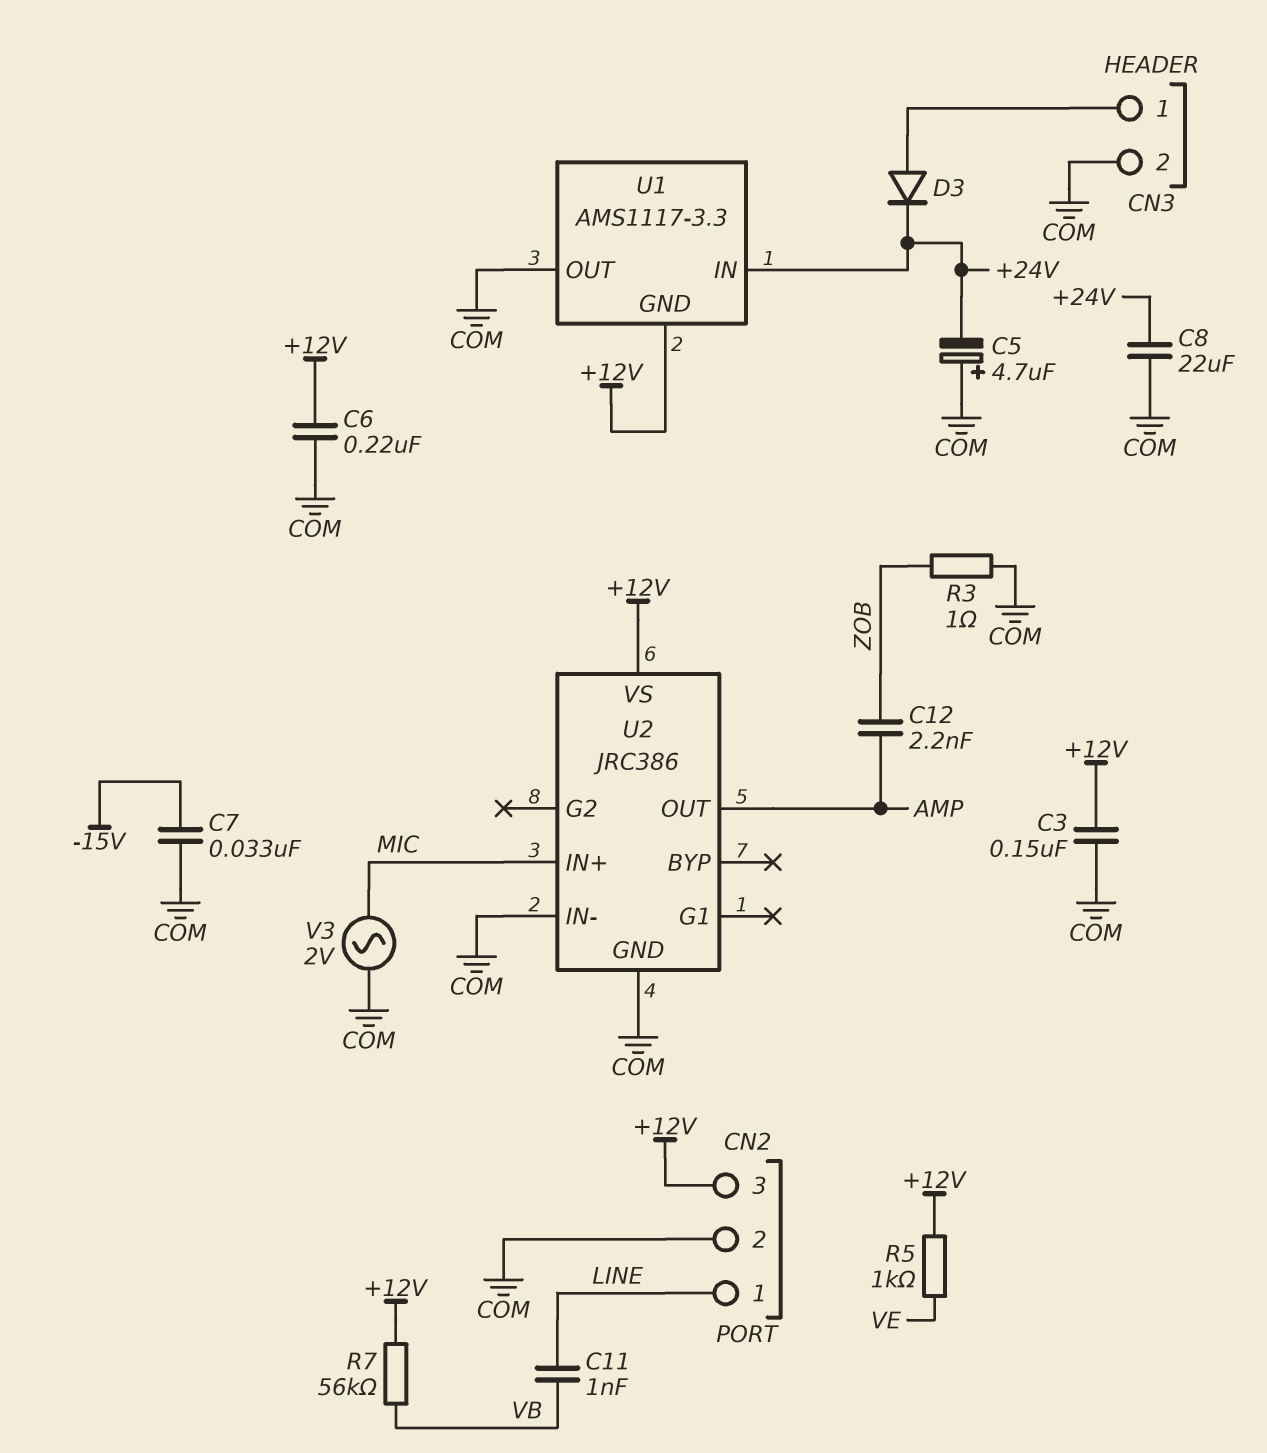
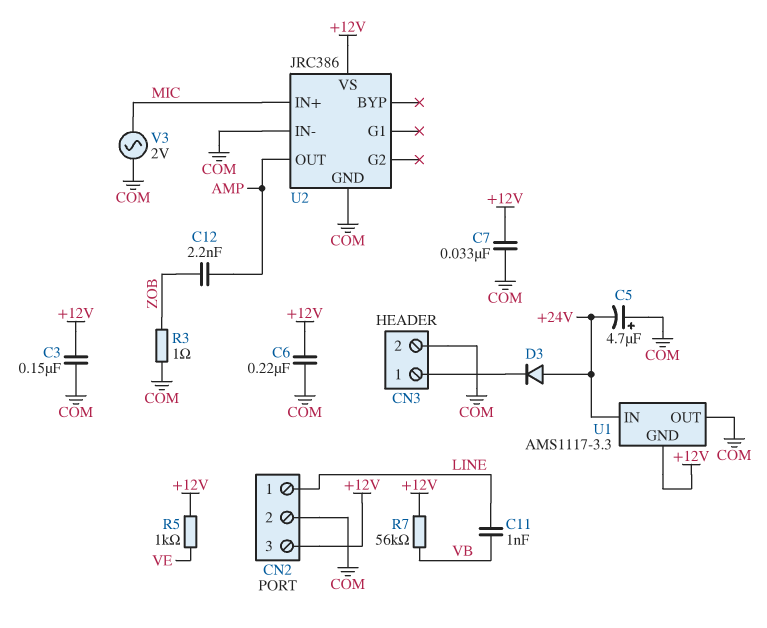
C7: 33nF (-15V, COM) -> 33nF (+12V, COM)
C8: 22uF (+24V, COM) -> none
D3: diode (A CN3/1, K +24V) -> diode (A +24V, K CN3/1)

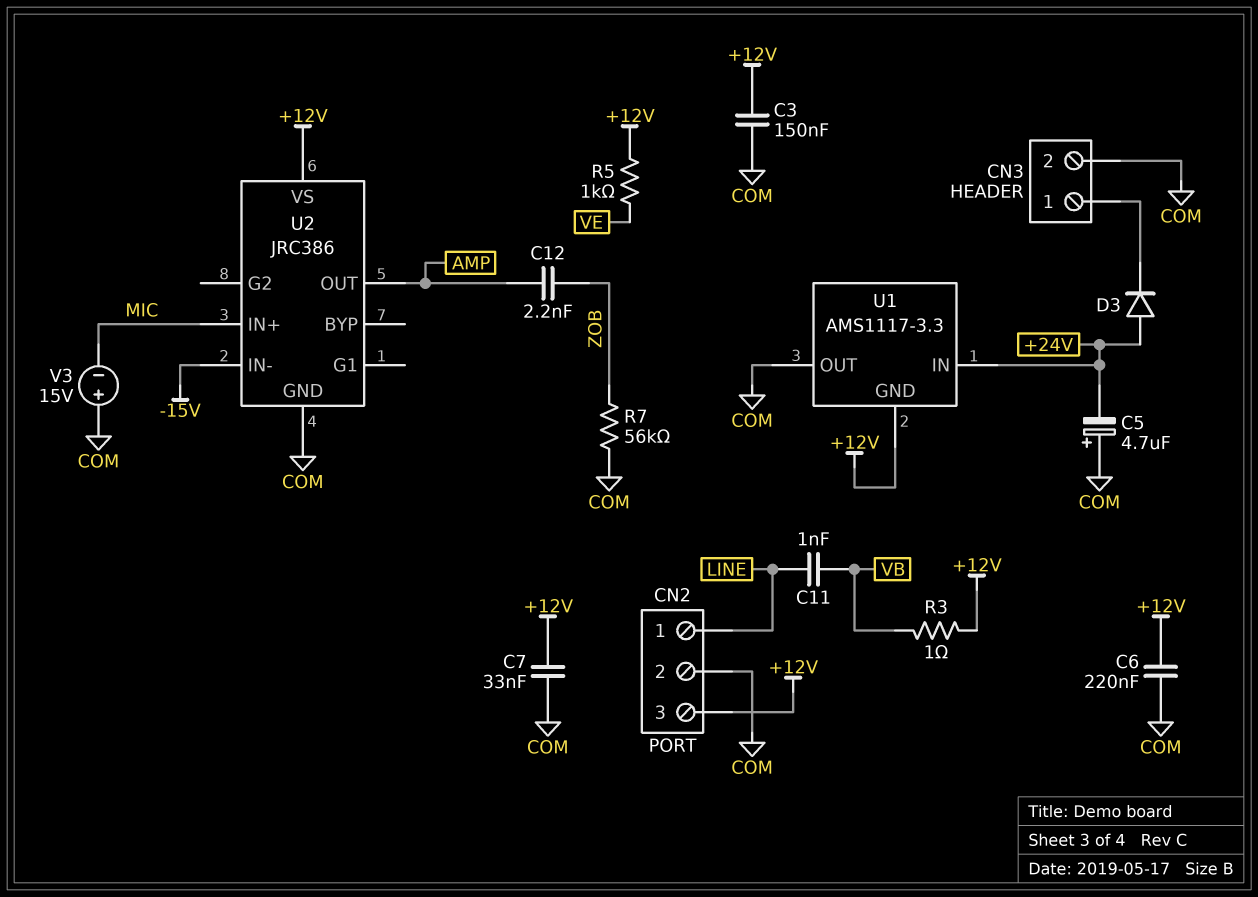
R3: 1 (COM, ZOB) -> 1 (+12V, VB)
R7: 56k (+12V, VB) -> 56k (COM, ZOB)
U2 pin IN-: COM -> -15V
V3: AC 2V (COM, MIC) -> 15V (plus COM, minus MIC)

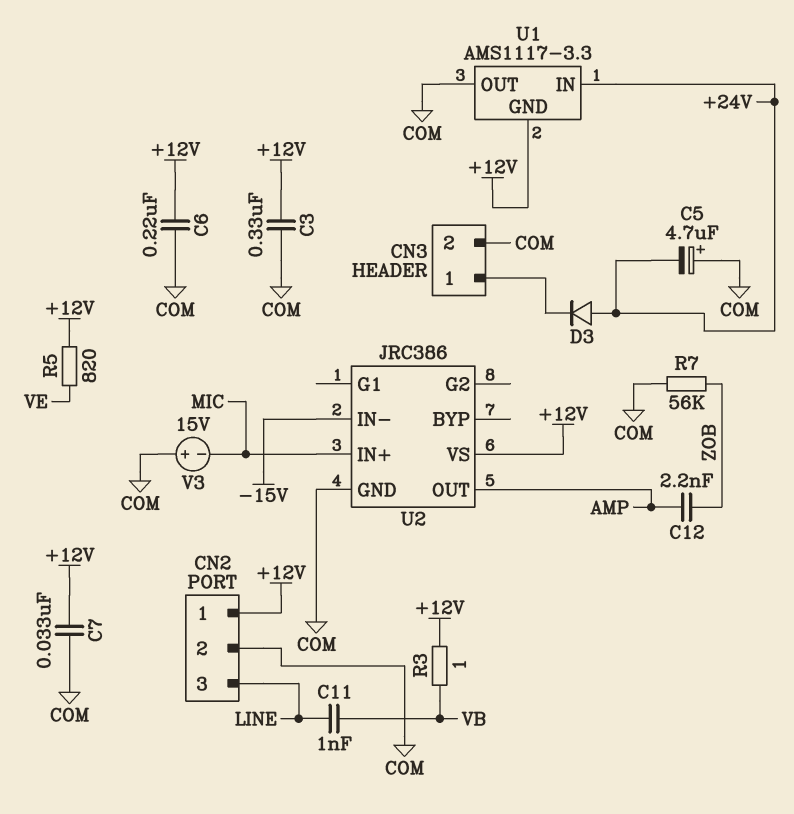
C3: 150nF (+12V, COM) -> 330nF (+12V, COM)
CN2 pin 1: LINE -> +12V
CN2 pin 3: +12V -> LINE
R5: 1k (+12V, VE) -> 820 (+12V, VE)

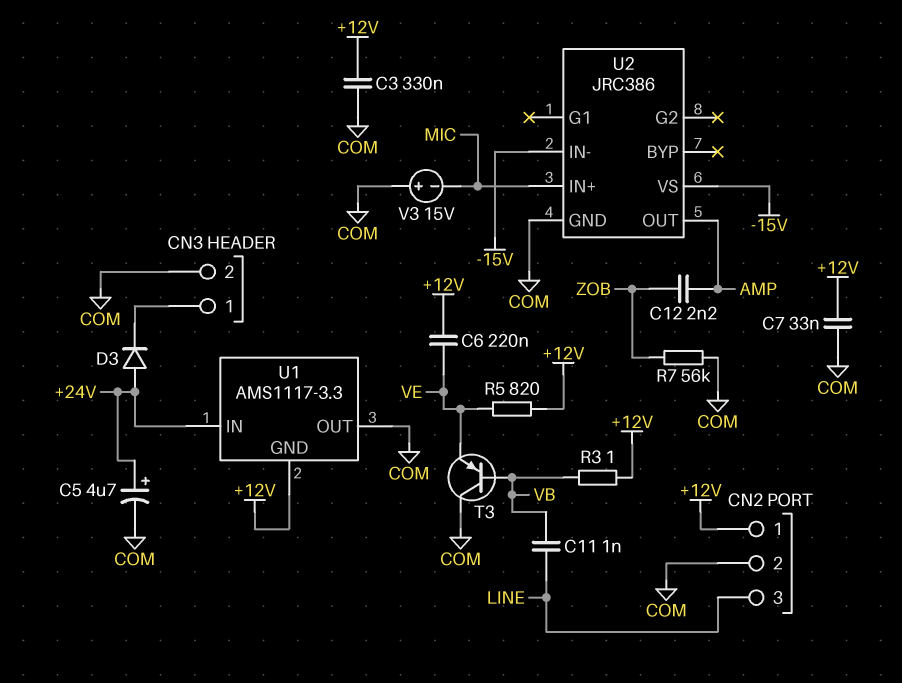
C5: 4.7uF (plus COM, minus +24V) -> 4.7uF (plus +24V, minus COM)
C6: 220nF (+12V, COM) -> 220nF (+12V, VE)
T3: none -> PNP (B VB, C COM, E VE)
U2 pin VS: +12V -> -15V

